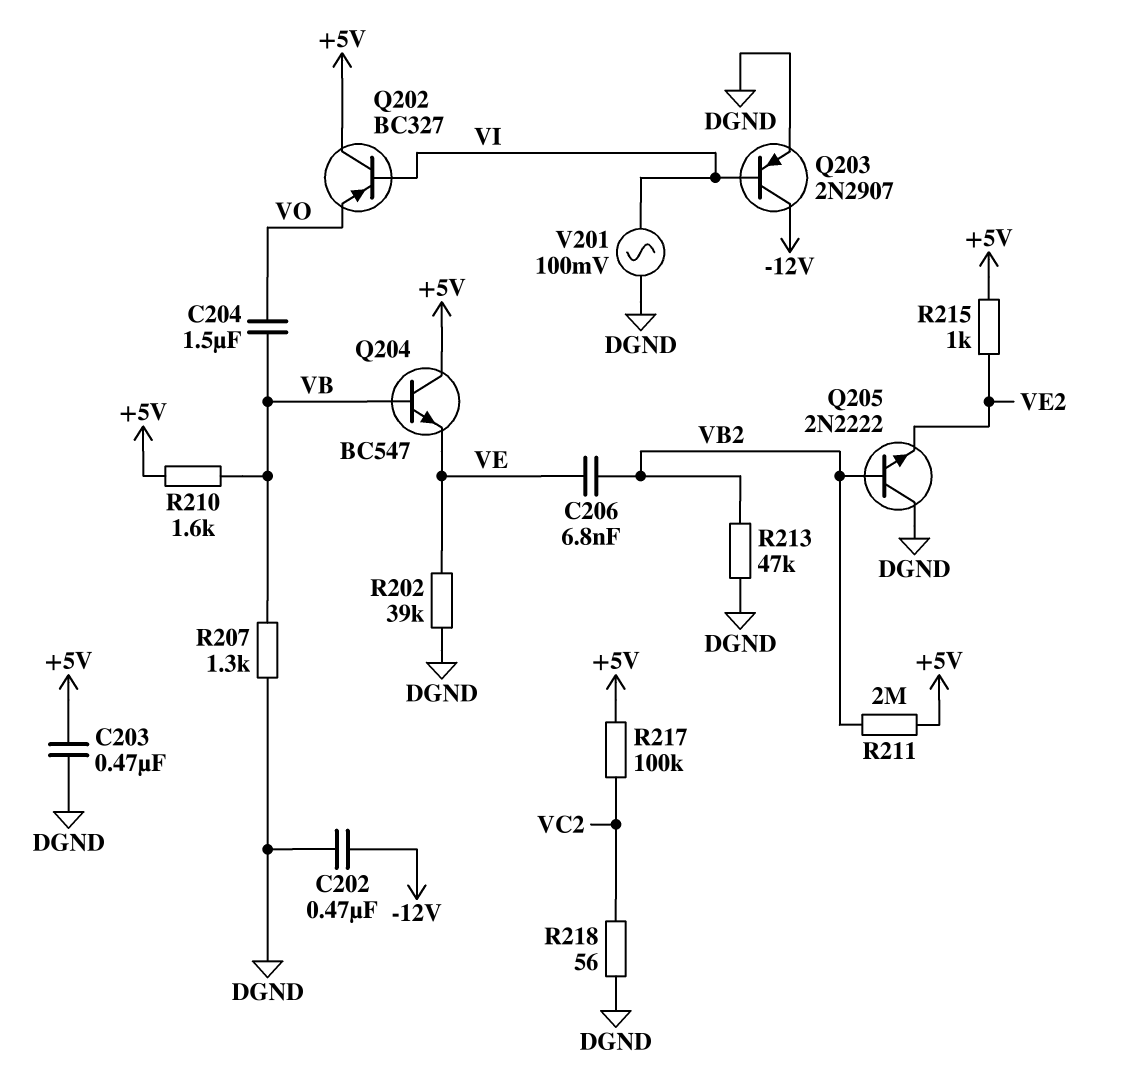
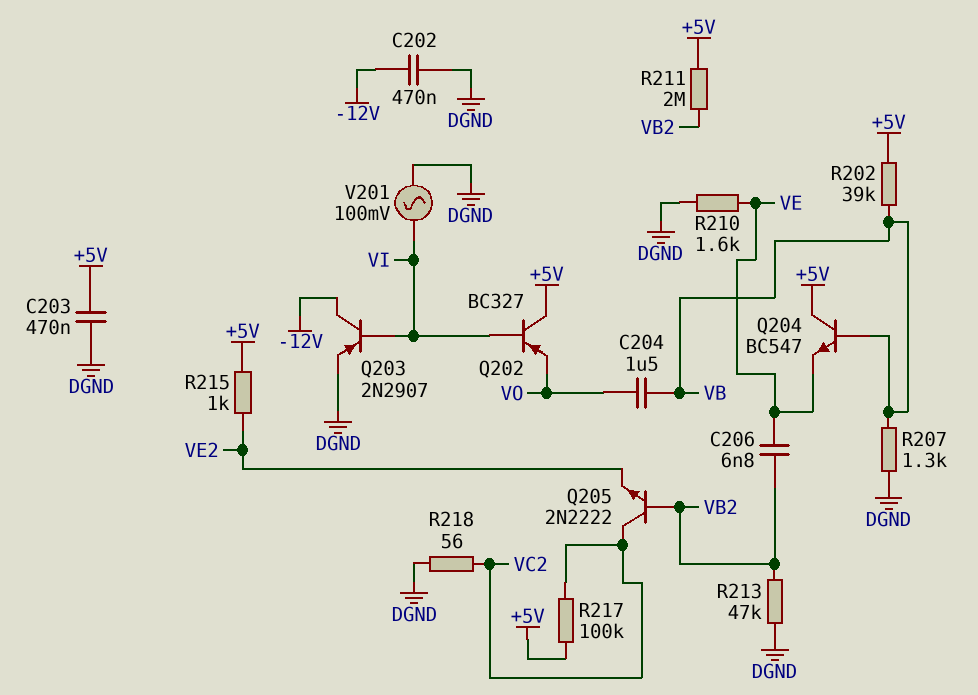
Q205: NPN 2N2222 (B VB2, C DGND, E VE2) -> NPN 2N2222 (B VB2, C VC2, E VE2)
R202: 39k (DGND, VE) -> 39k (+5V, VB)
R210: 1.6k (+5V, VB) -> 1.6k (DGND, VE)

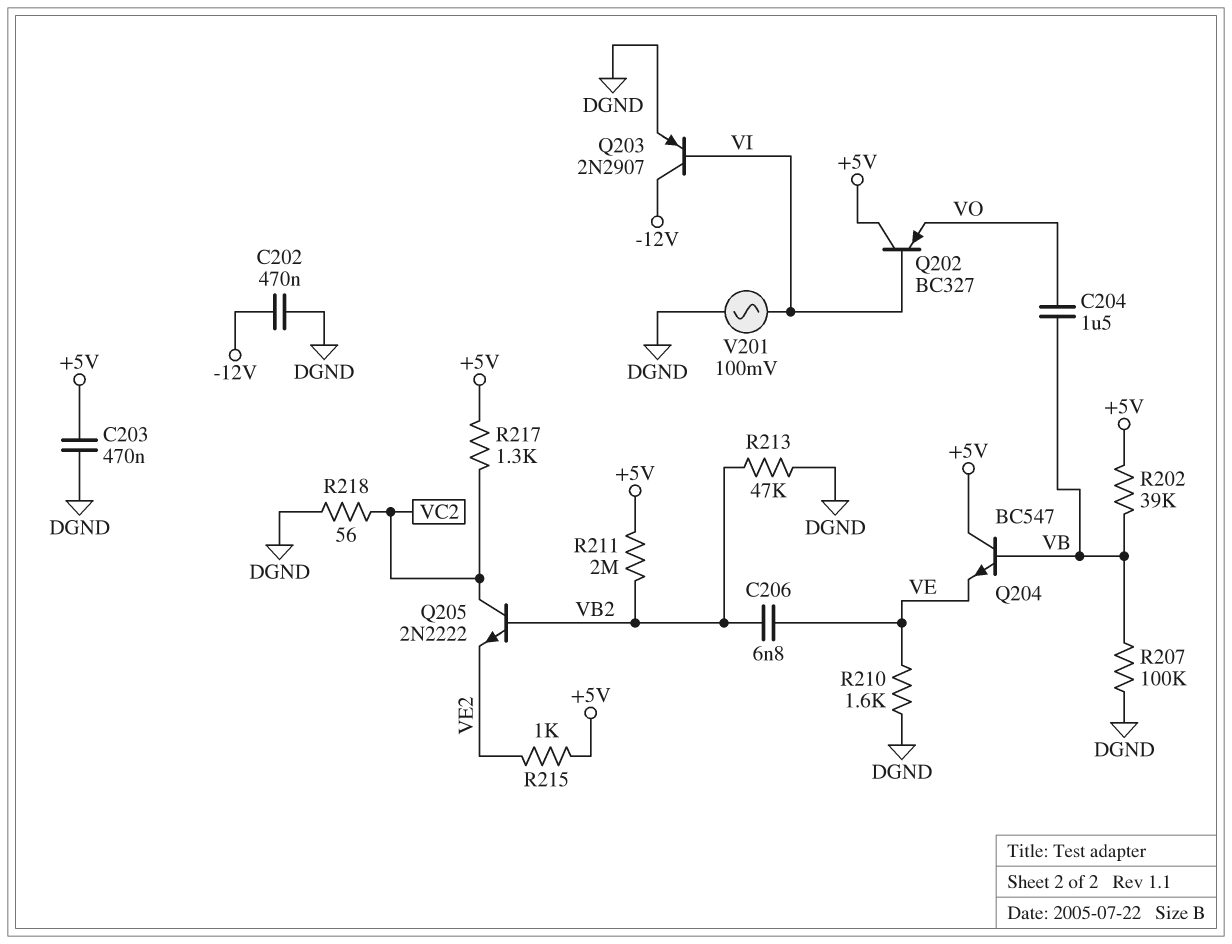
R207: 1.3k (DGND, VB) -> 100k (DGND, VB)
R217: 100k (+5V, VC2) -> 1.3k (+5V, VC2)

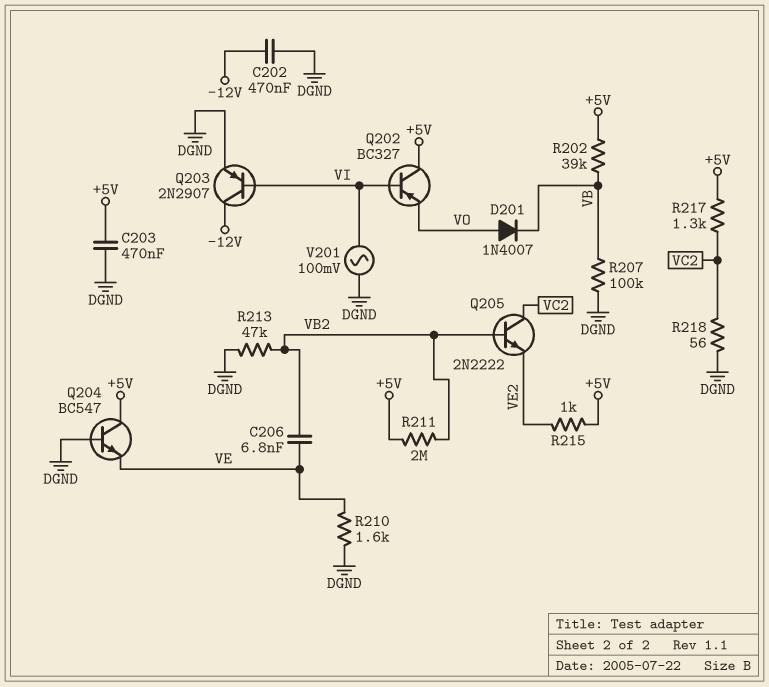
C204: 1.5uF (VB, VO) -> none
D201: none -> diode 1N4007 (A VO, K VB)
Q204: NPN BC547 (B VB, C +5V, E VE) -> NPN BC547 (B DGND, C +5V, E VE)

